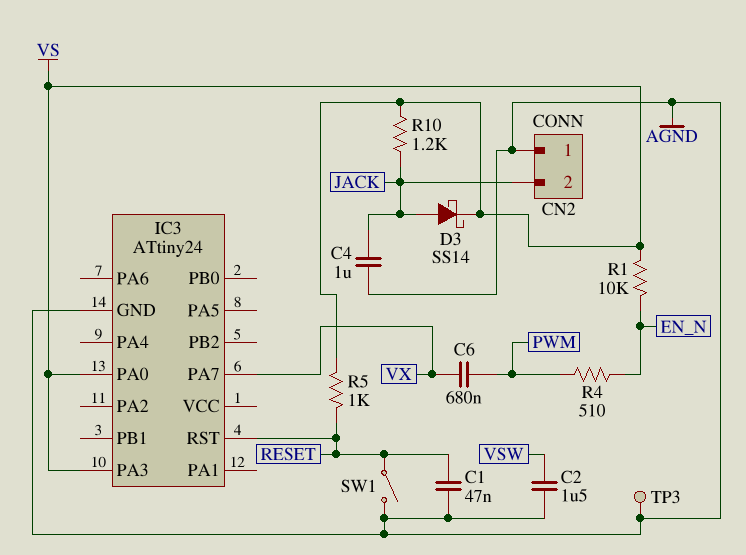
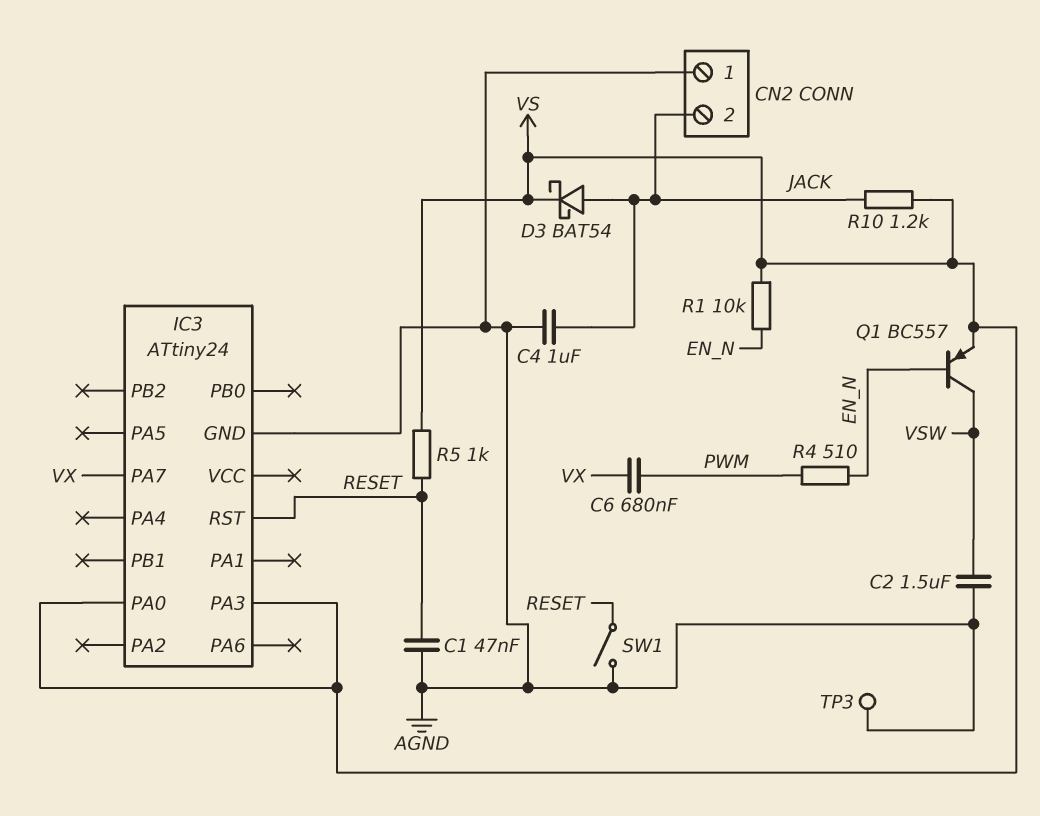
D3: schottky SS14 (A JACK, K VS) -> schottky BAT54 (A JACK, K VS)
Q1: none -> PNP BC557 (B EN_N, C VSW, E VS)

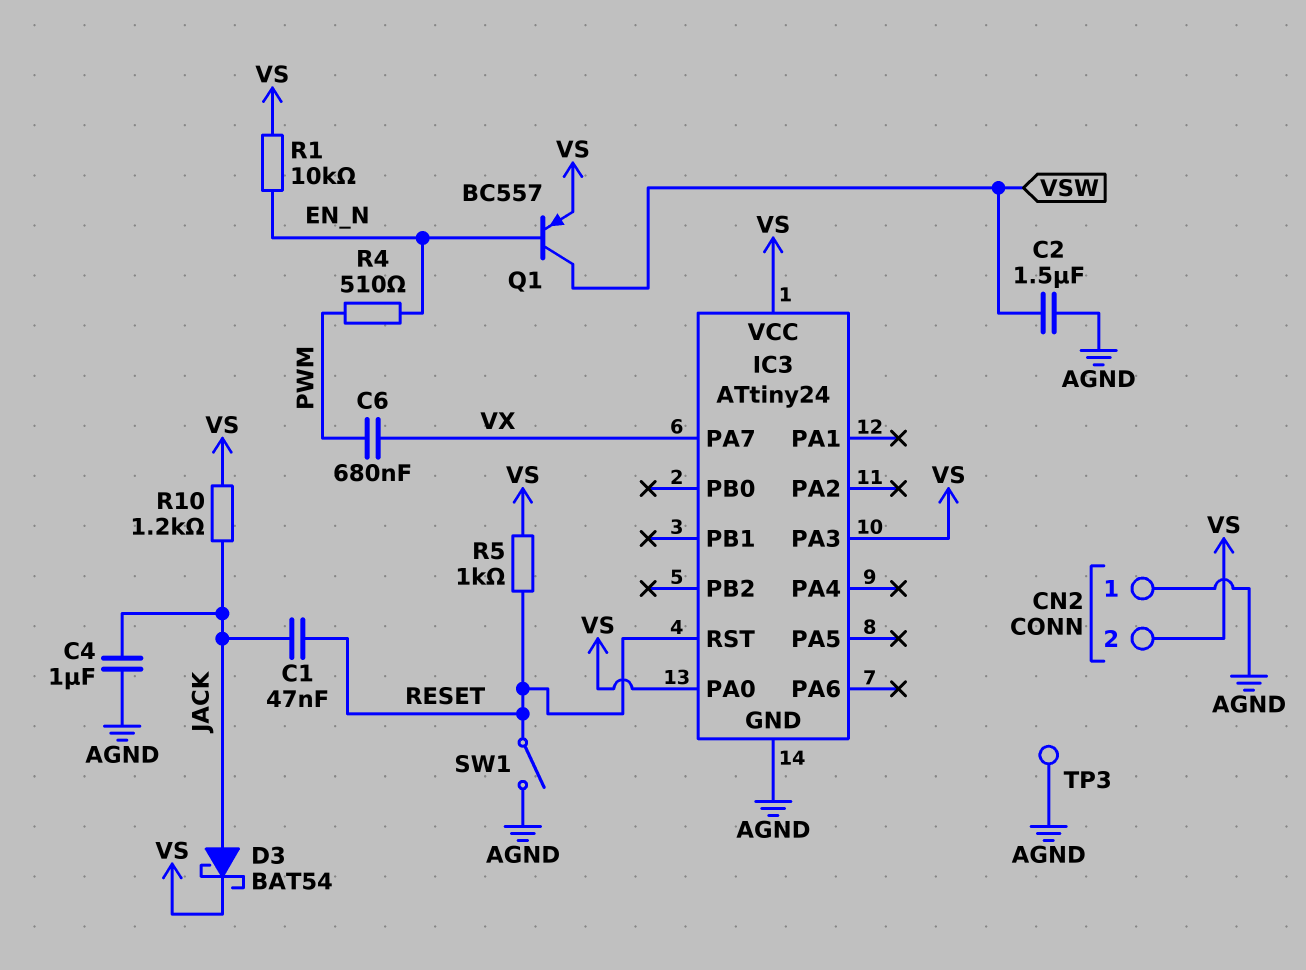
C1: 47nF (AGND, RESET) -> 47nF (JACK, RESET)
CN2 pin 2: JACK -> VS
IC3 pin VCC: none -> VS

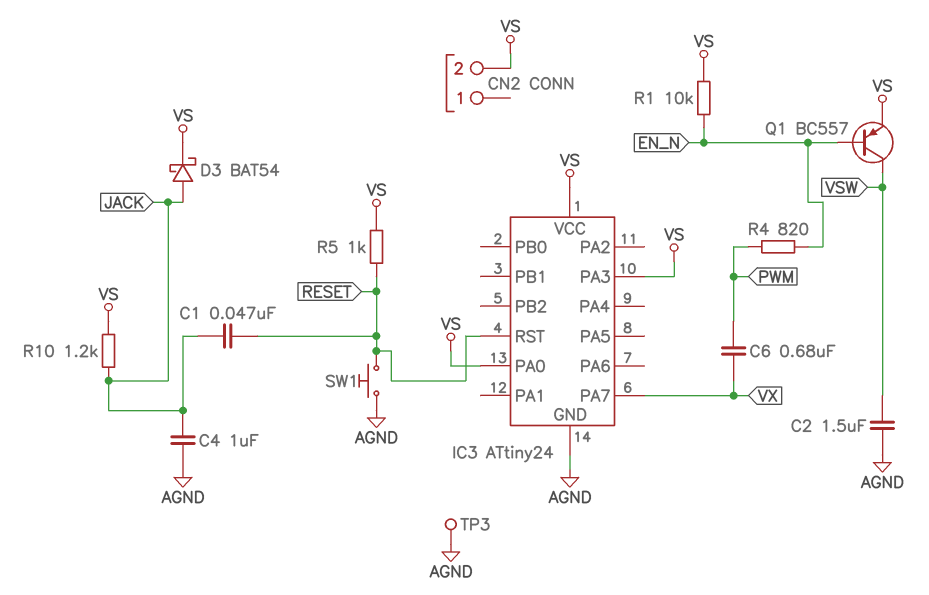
CN2 pin 1: AGND -> none
R4: 510 (EN_N, PWM) -> 820 (EN_N, PWM)
SW1: switch (AGND, RESET) -> button (AGND, RESET)

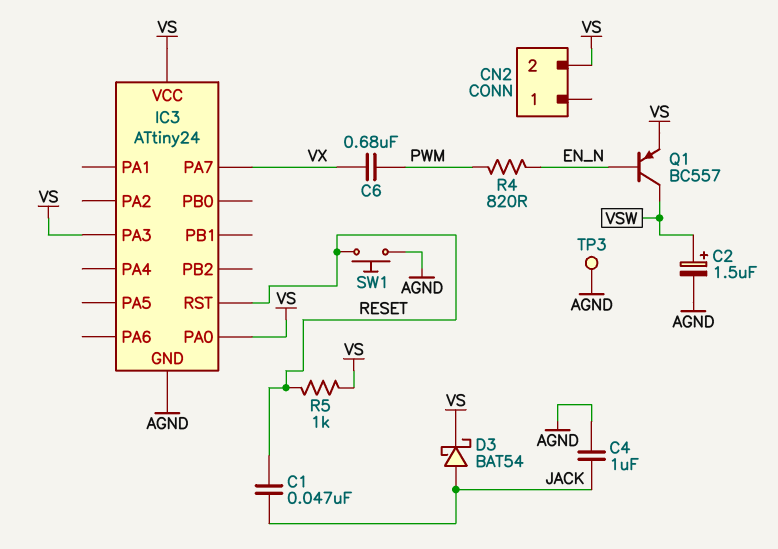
C2: 1.5uF (AGND, VSW) -> 1.5uF (plus VSW, minus AGND)
R1: 10k (EN_N, VS) -> none
R10: 1.2k (JACK, VS) -> none

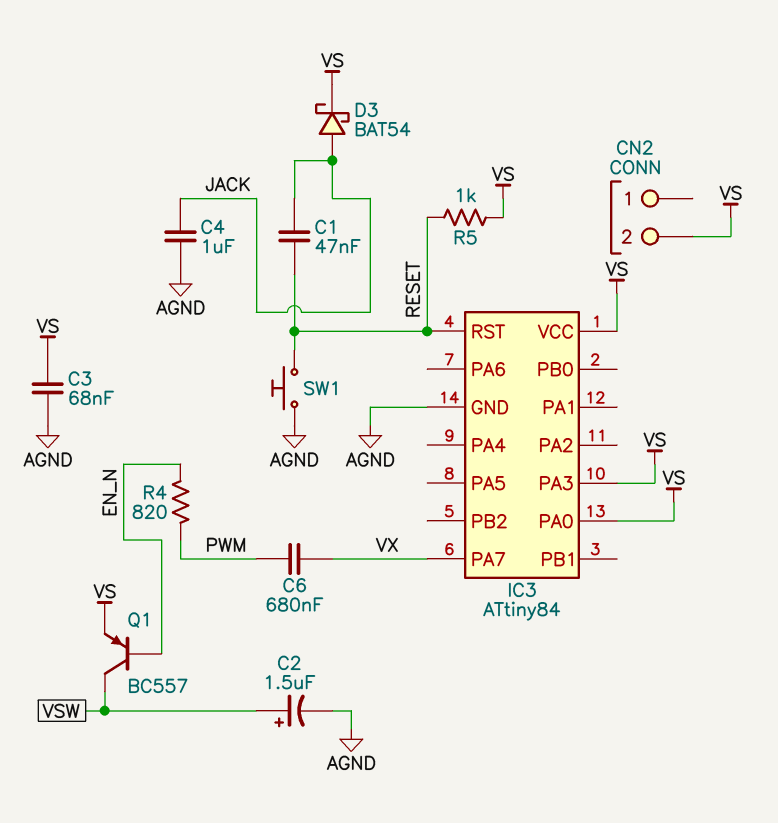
C3: none -> 68nF (AGND, VS)
IC3: ATtiny24 -> ATtiny84
TP3: test point (AGND) -> none

